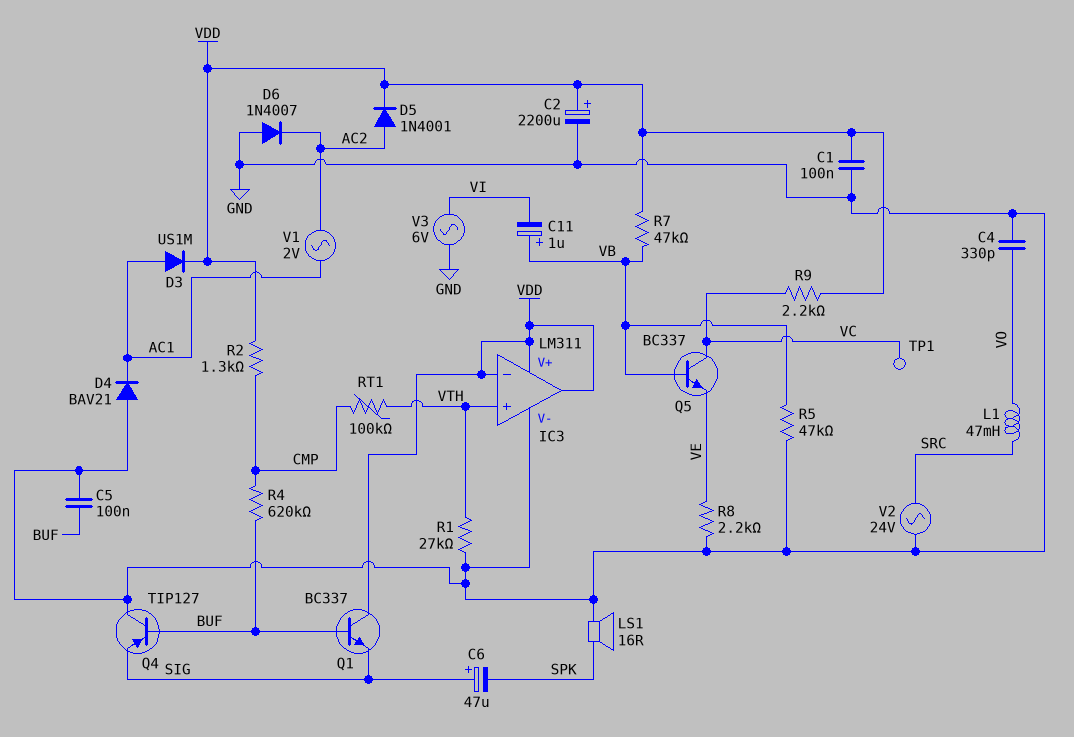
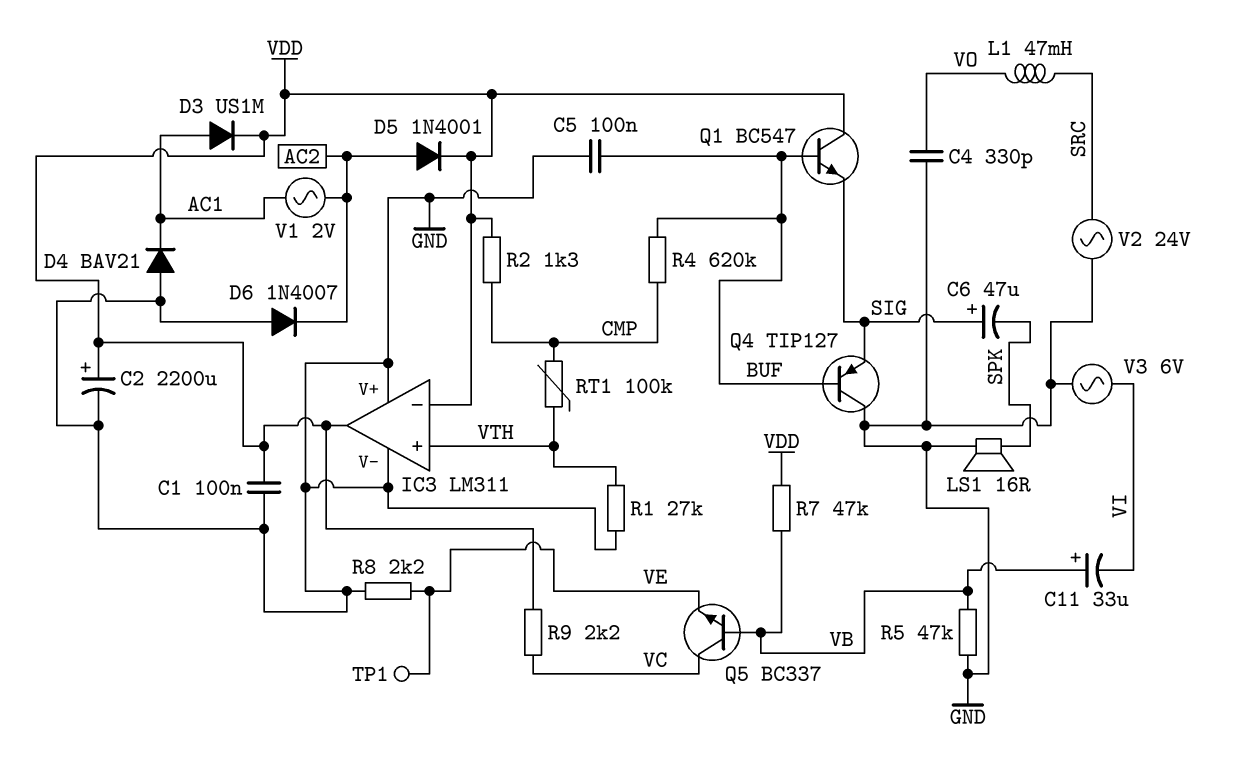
C11: 1uF (plus VB, minus VI) -> 33uF (plus VB, minus VI)
IC3 pin V+: VDD -> GND
Q1: NPN BC337 (B BUF, C VDD, E SIG) -> NPN BC547 (B BUF, C VDD, E SIG)
TP1: test point (VC) -> test point (VE)

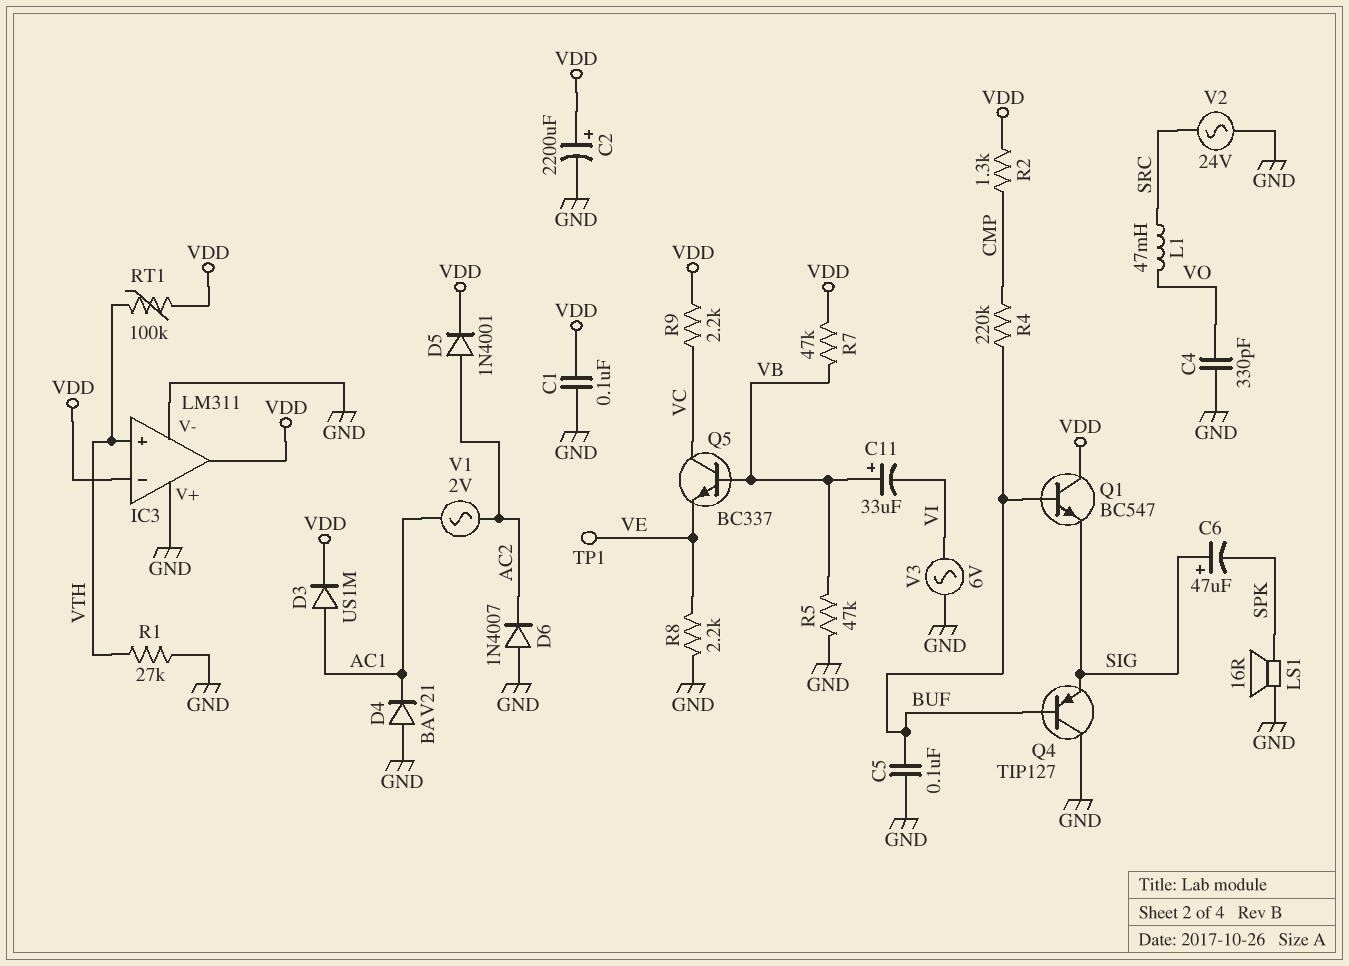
R4: 620k (BUF, CMP) -> 220k (BUF, CMP)
RT1: 100k (CMP, VTH) -> 100k (VDD, VTH)

